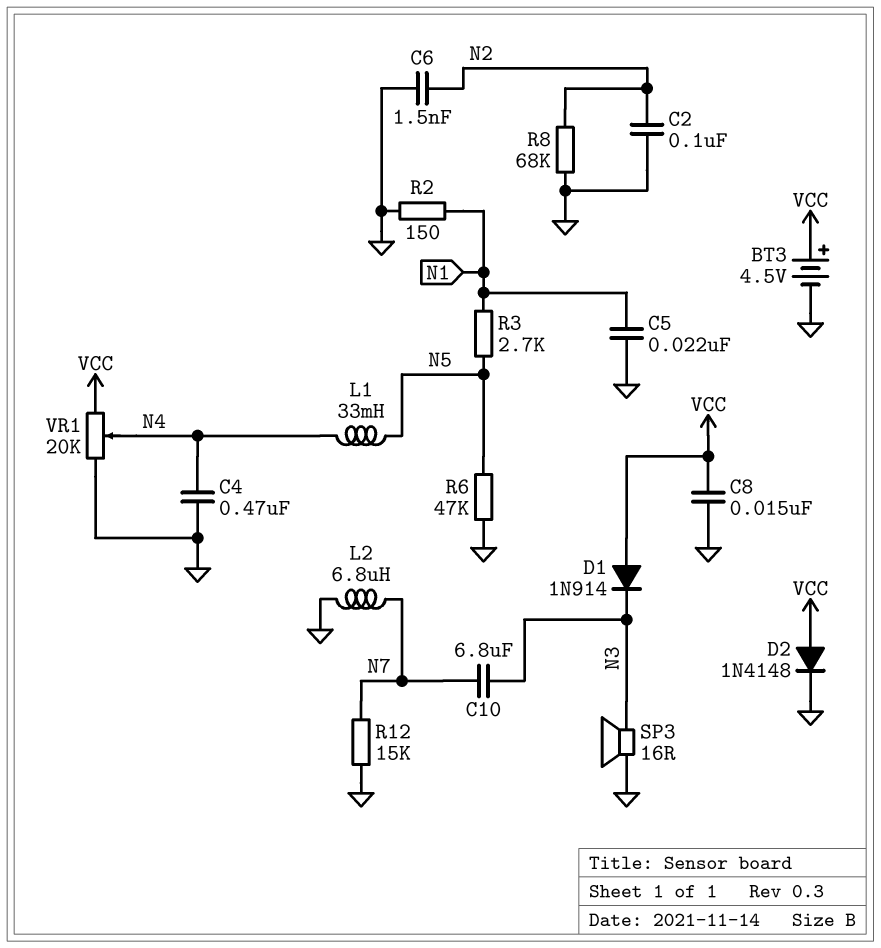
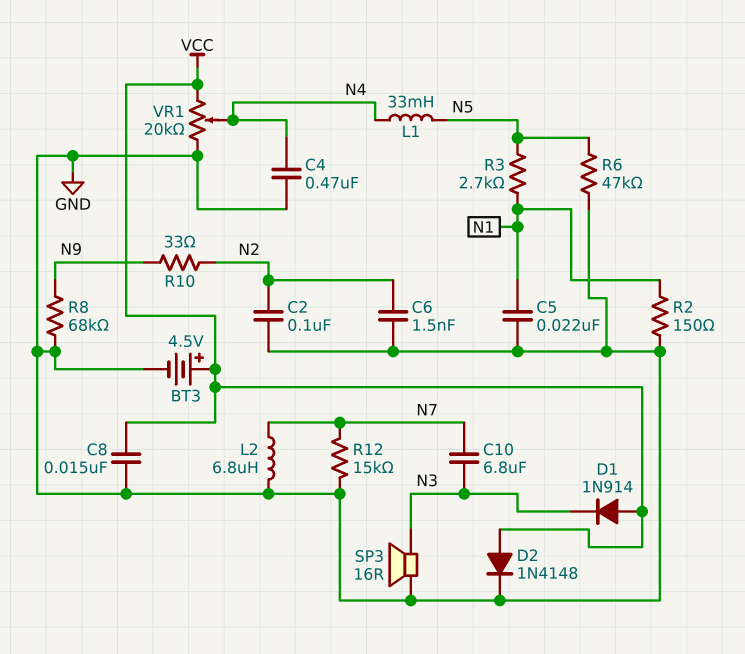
R8: 68k (GND, N2) -> 68k (GND, N9)
R10: none -> 33 (N2, N9)

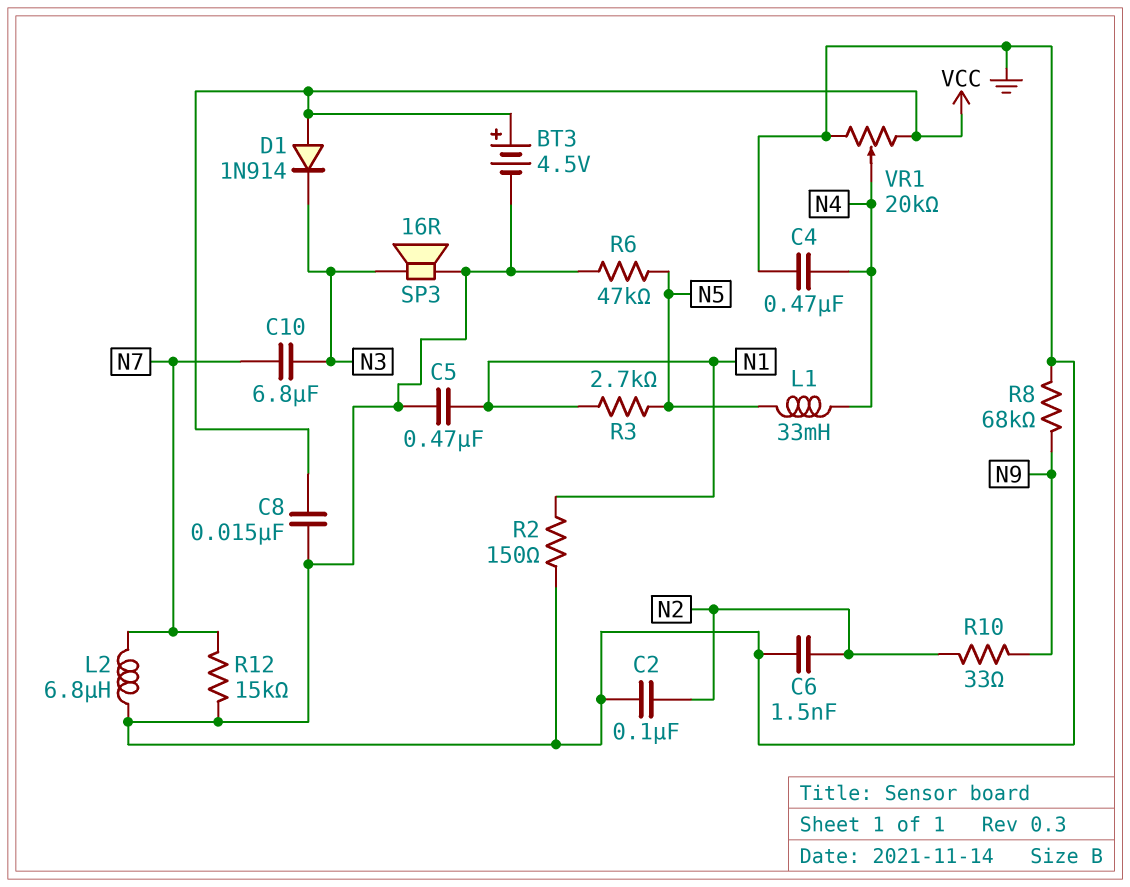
C5: 22nF (GND, N1) -> 470nF (GND, N1)
D2: diode 1N4148 (A VCC, K GND) -> none

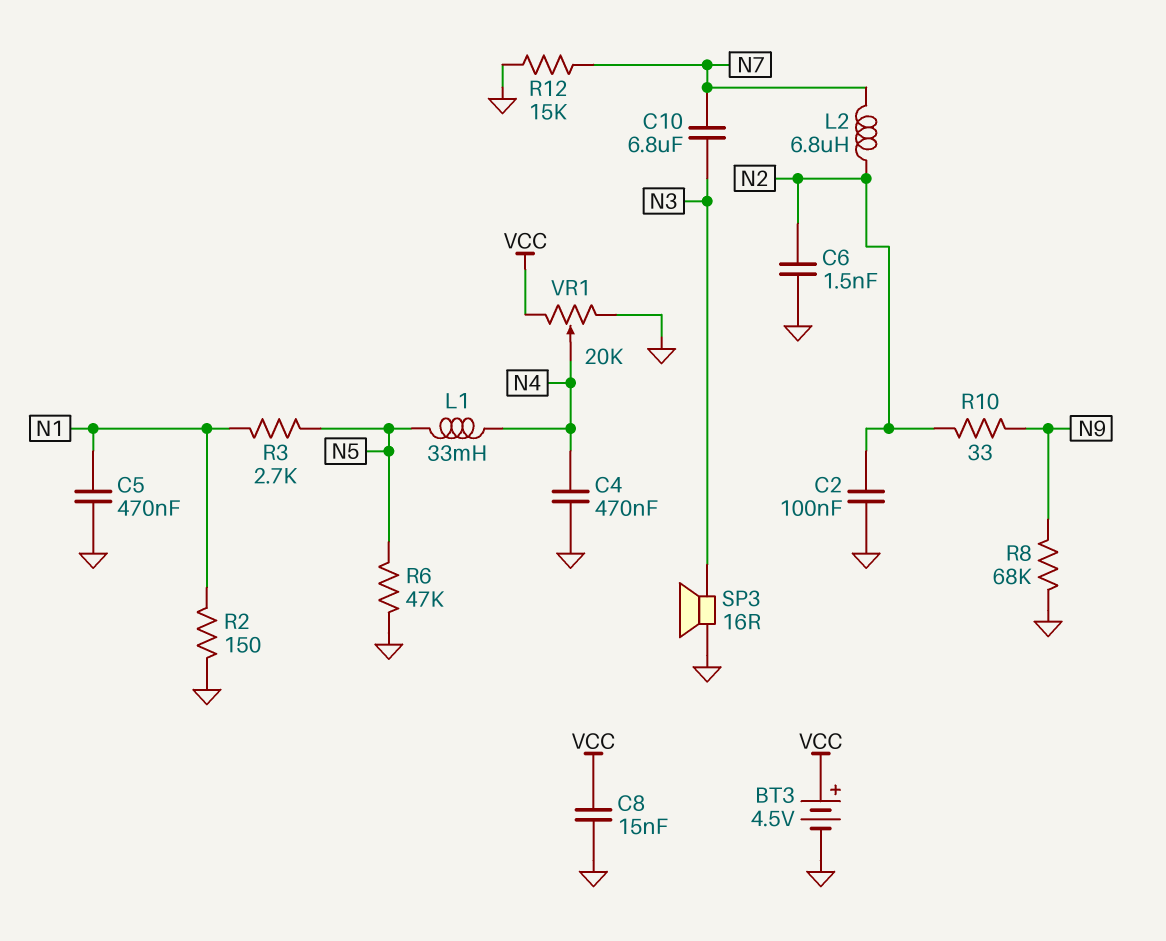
D1: diode 1N914 (A VCC, K N3) -> none
L2: 6.8uH (GND, N7) -> 6.8uH (N2, N7)

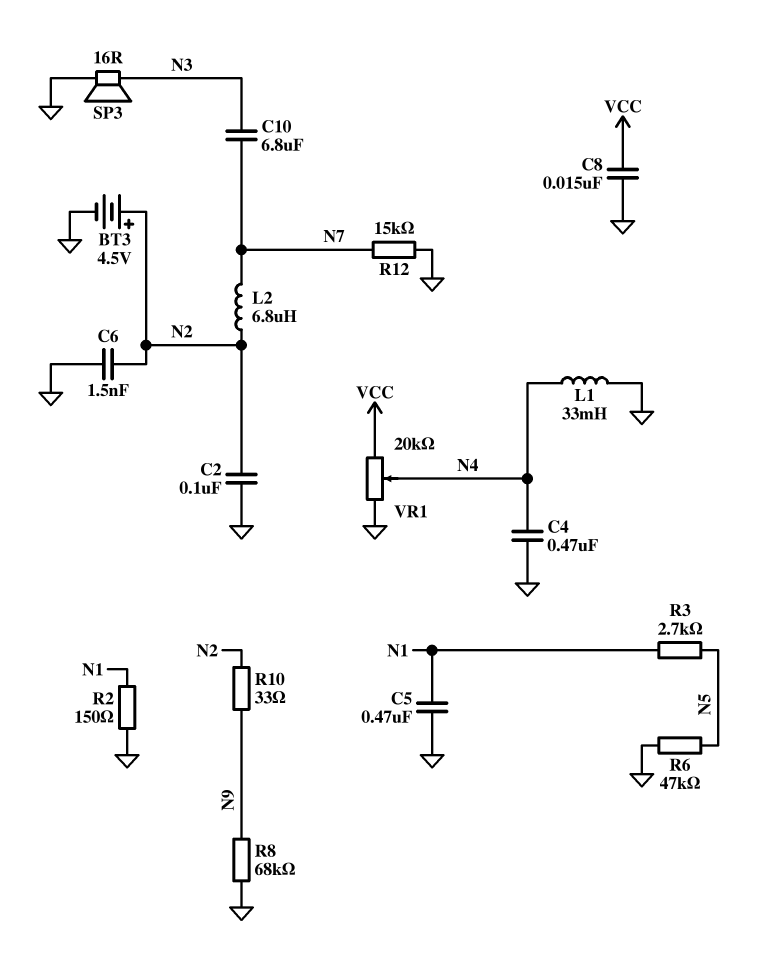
BT3: 4.5V (plus VCC, minus GND) -> 4.5V (plus N2, minus GND)
L1: 33mH (N4, N5) -> 33mH (GND, N4)

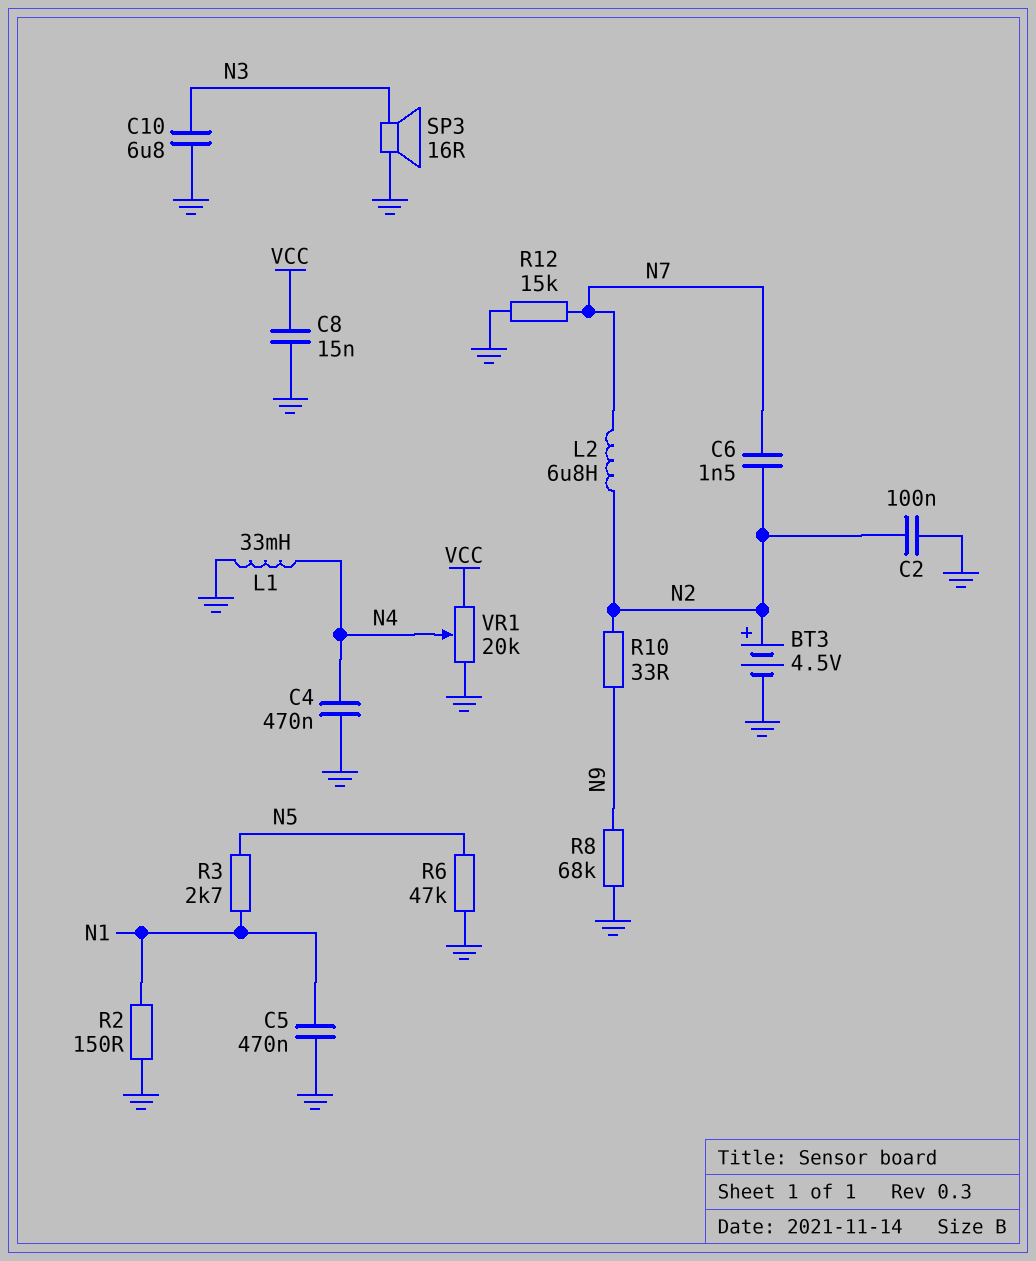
C6: 1.5nF (GND, N2) -> 1.5nF (N2, N7)
C10: 6.8uF (N3, N7) -> 6.8uF (GND, N3)

